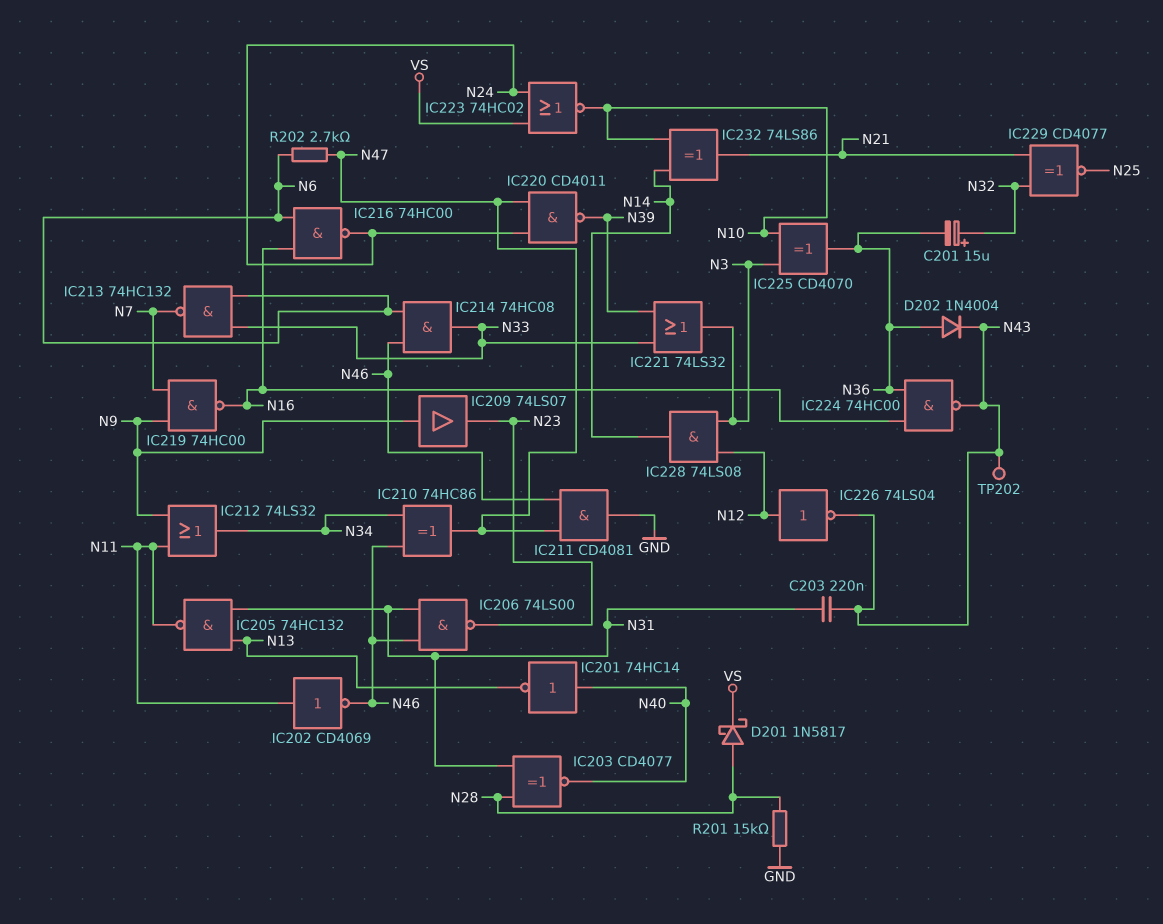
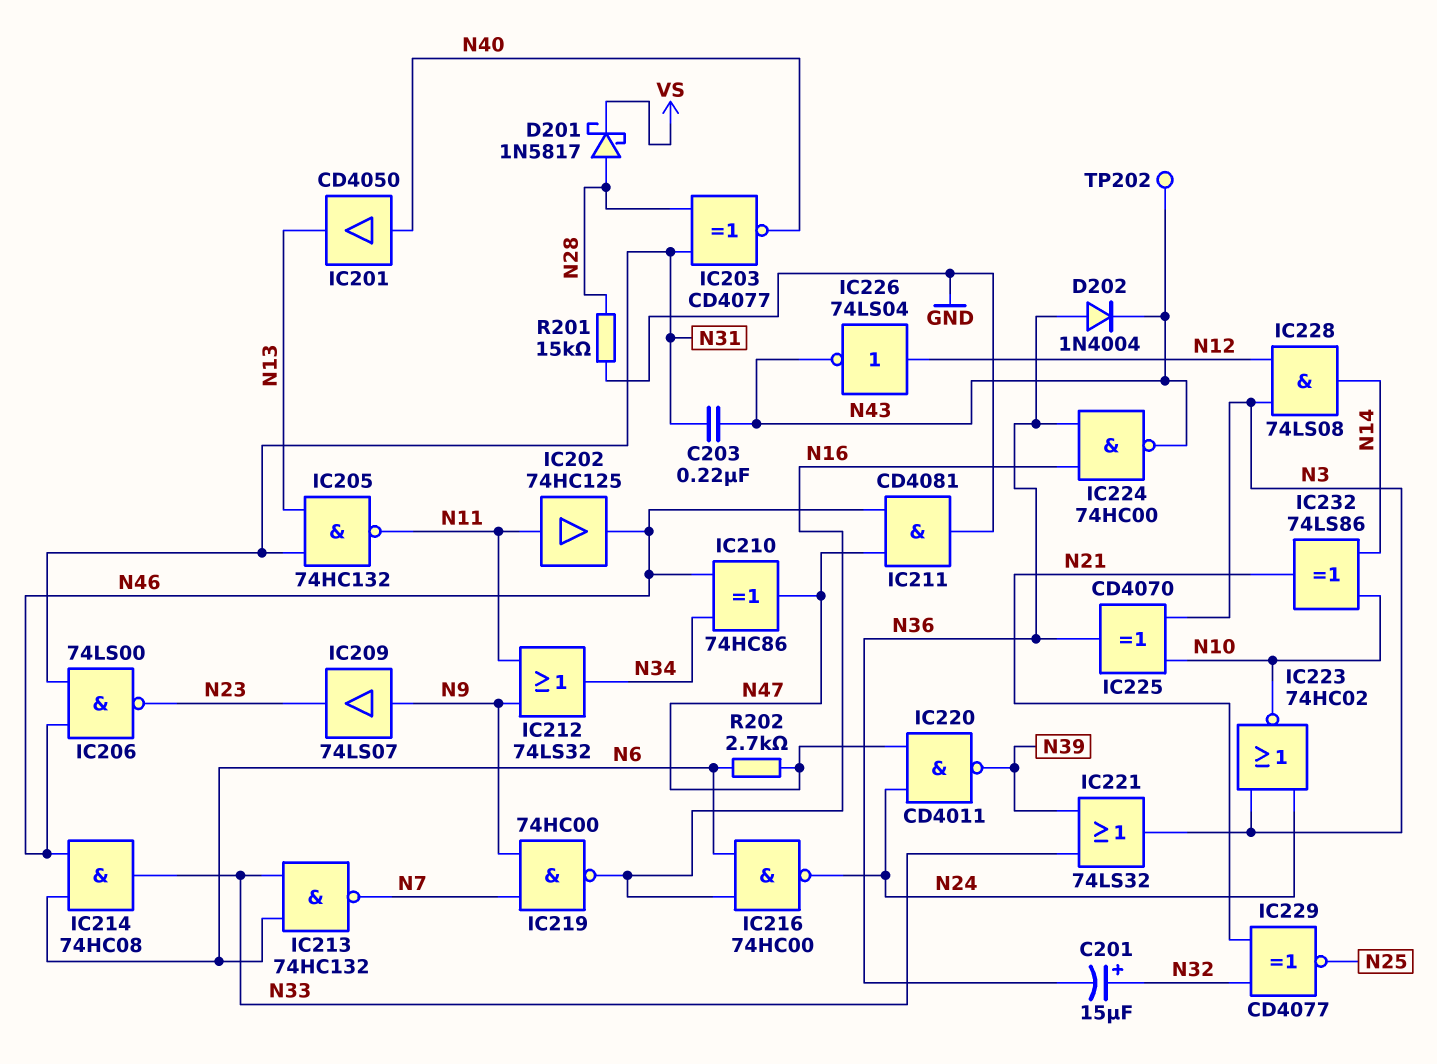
IC201: NOT 74HC14 (in N40, out N13) -> buffer CD4050 (in N40, out N13)
IC202: NOT CD4069 (in N11, out N46) -> buffer 74HC125 (in N11, out N46)
IC223: NOR 74HC02 (in N24, in VS, out N10) -> NOR 74HC02 (in N3, in N24, out N10)

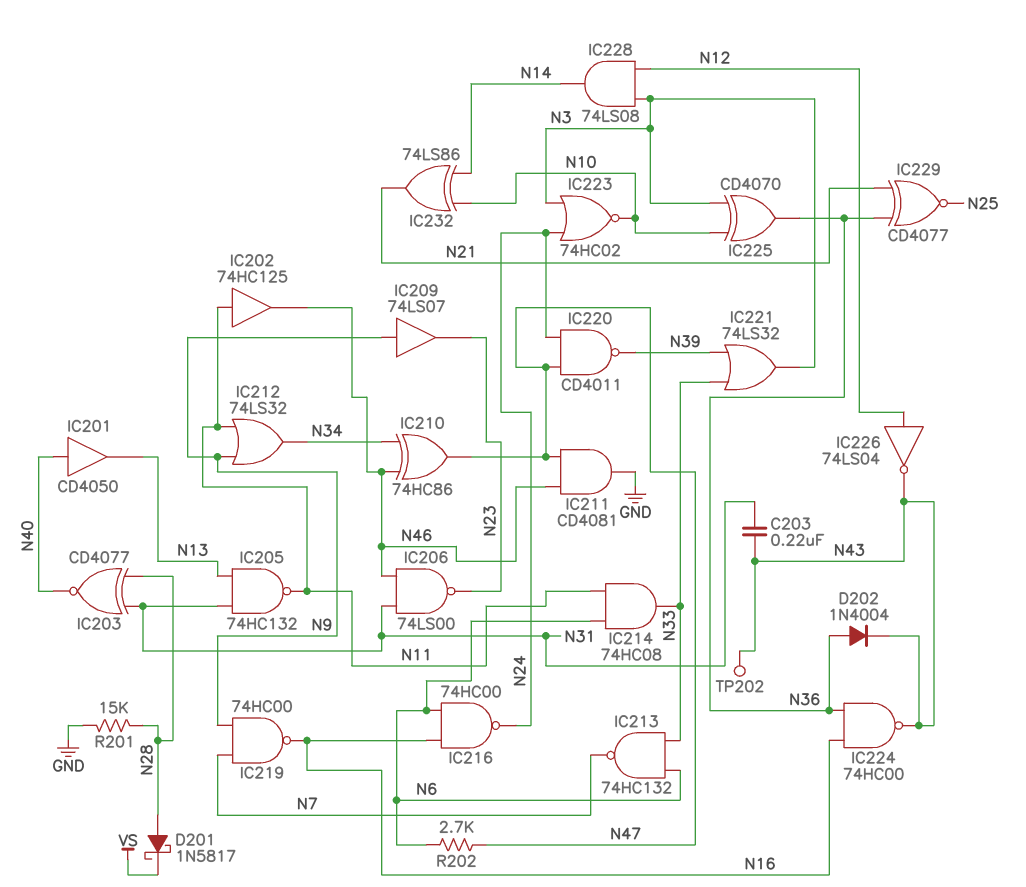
C201: 15uF (plus N32, minus N36) -> none
IC214: AND 74HC08 (in N6, in N46, out N33) -> AND 74HC08 (in N6, in N11, out N33)
IC229: XNOR CD4077 (in N21, in N32, out N25) -> XNOR CD4077 (in N21, in N36, out N25)

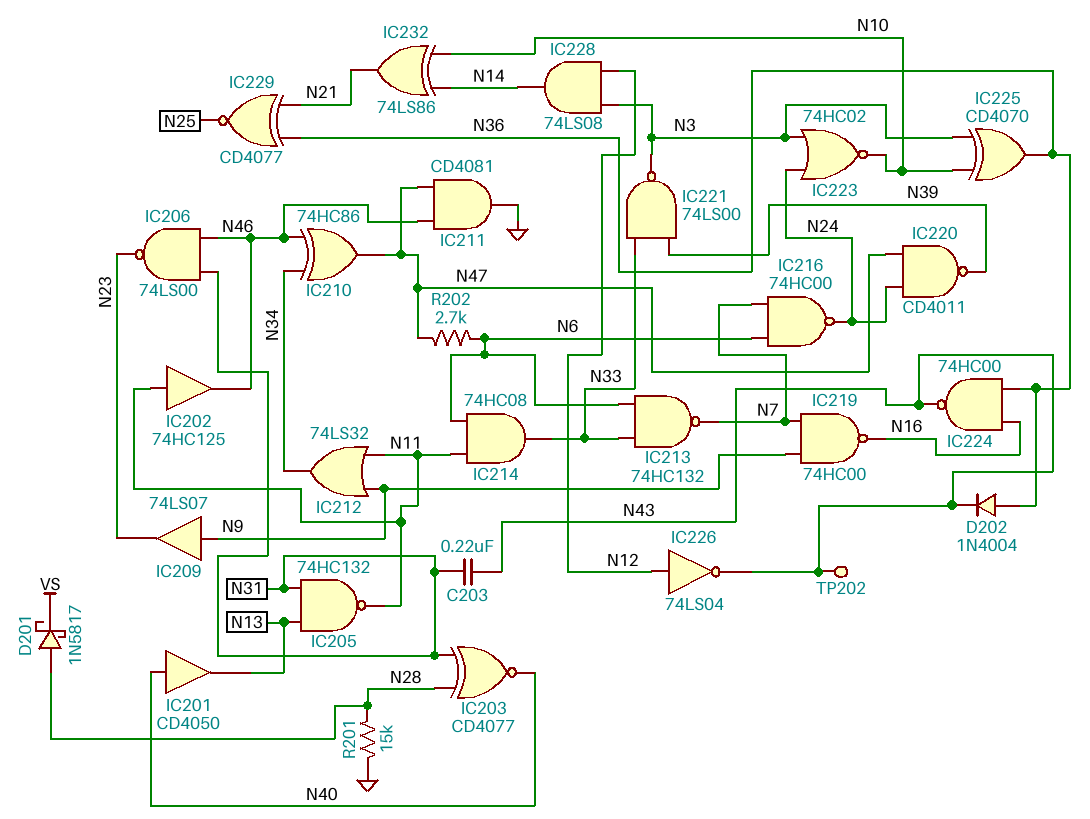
IC216: NAND 74HC00 (in N6, in N16, out N24) -> NAND 74HC00 (in N6, in N7, out N24)
IC221: OR 74LS32 (in N33, in N39, out N3) -> NAND 74LS00 (in N33, in N39, out N3)

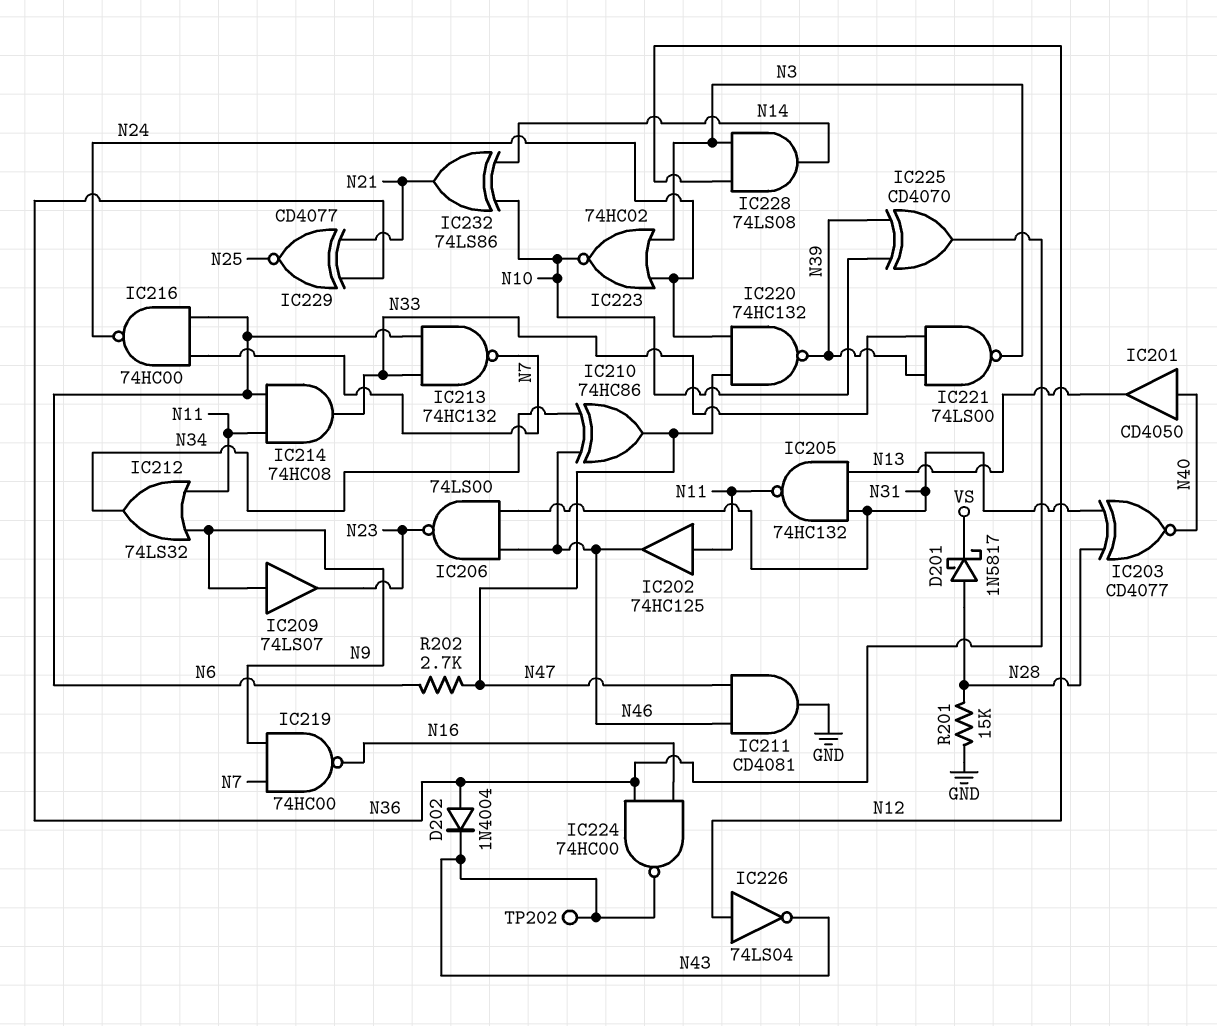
C203: 220nF (N31, N43) -> none
IC220: NAND CD4011 (in N24, in N47, out N39) -> NAND 74HC132 (in N24, in N47, out N39)
IC225: XOR CD4070 (in N3, in N10, out N36) -> XOR CD4070 (in N10, in N39, out N36)

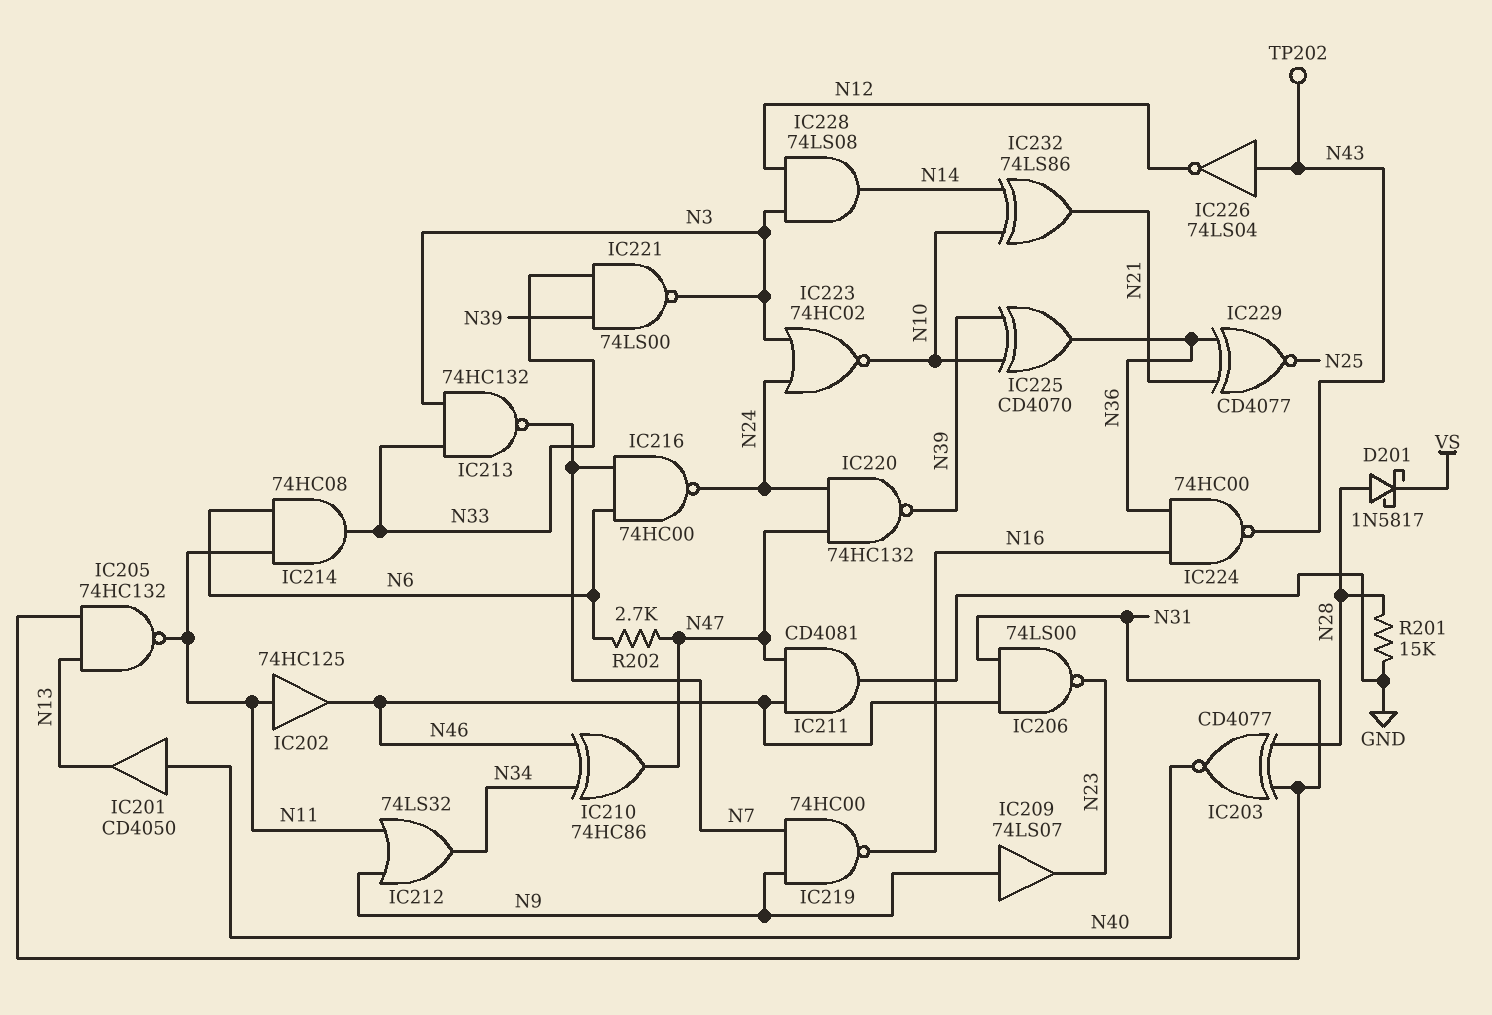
D202: diode 1N4004 (A N36, K N43) -> none
IC213: NAND 74HC132 (in N6, in N33, out N7) -> NAND 74HC132 (in N3, in N33, out N7)
IC226: NOT 74LS04 (in N12, out N43) -> NOT 74LS04 (in N43, out N12)

